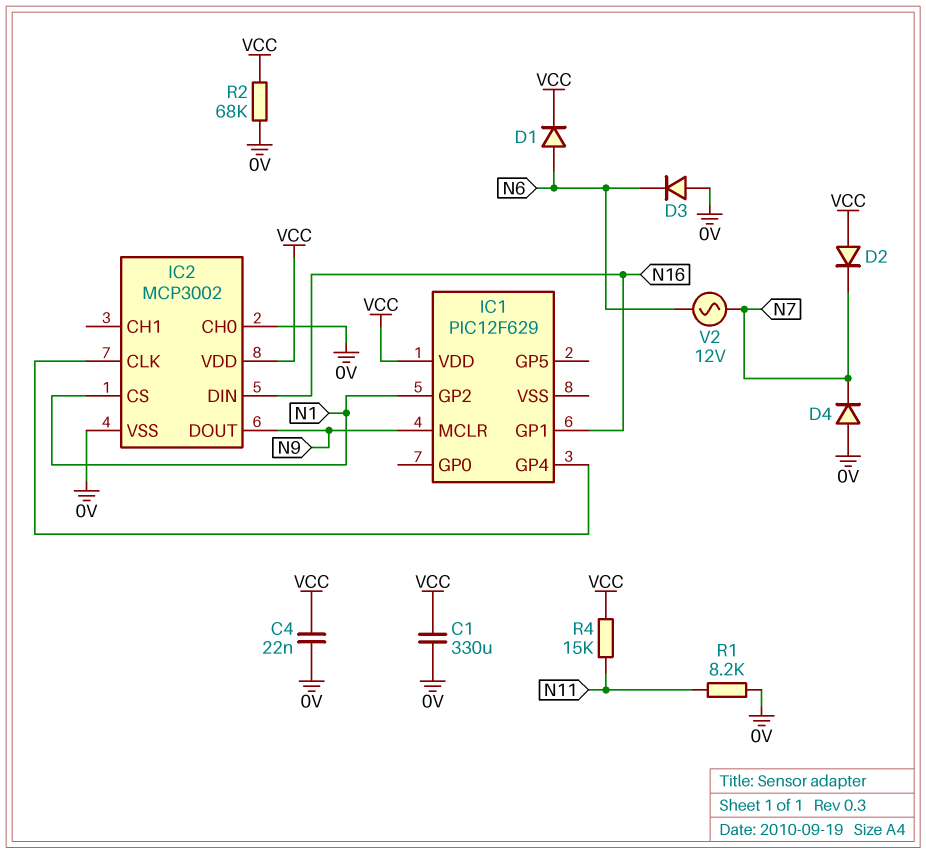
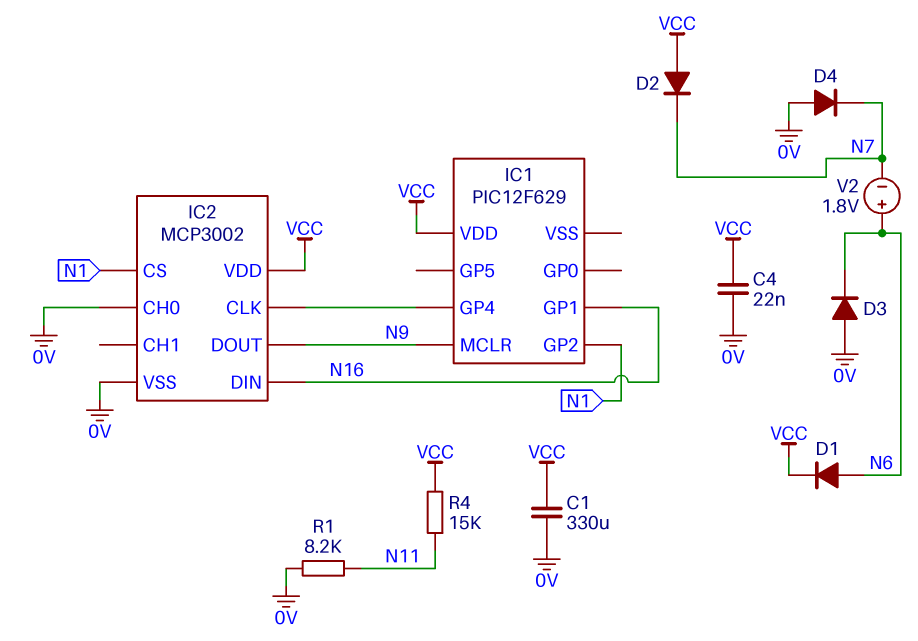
R2: 68k (0V, VCC) -> none
V2: AC 12V (N6, N7) -> 1.8V (plus N6, minus N7)

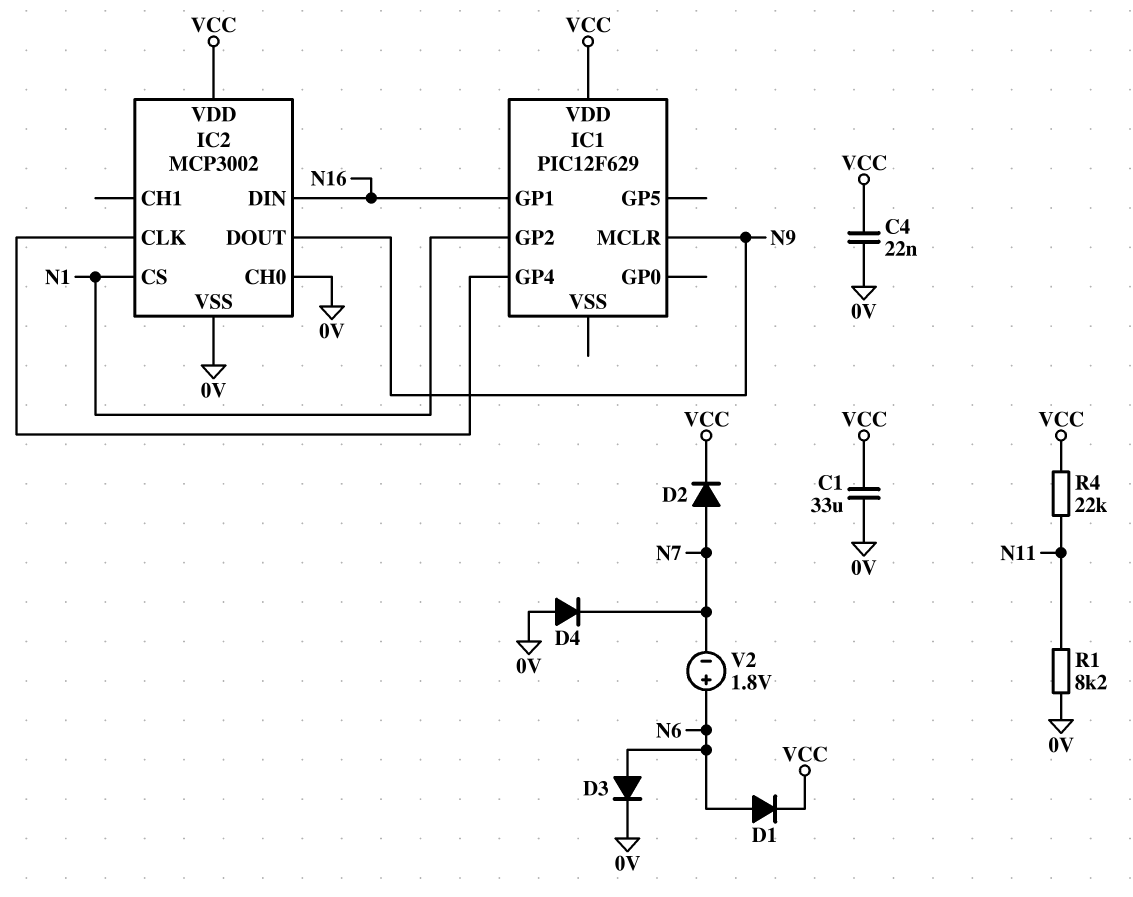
C1: 330uF (0V, VCC) -> 33uF (0V, VCC)
D2: diode (A VCC, K N7) -> diode (A N7, K VCC)
D3: diode (A 0V, K N6) -> diode (A N6, K 0V)
R4: 15k (N11, VCC) -> 22k (N11, VCC)

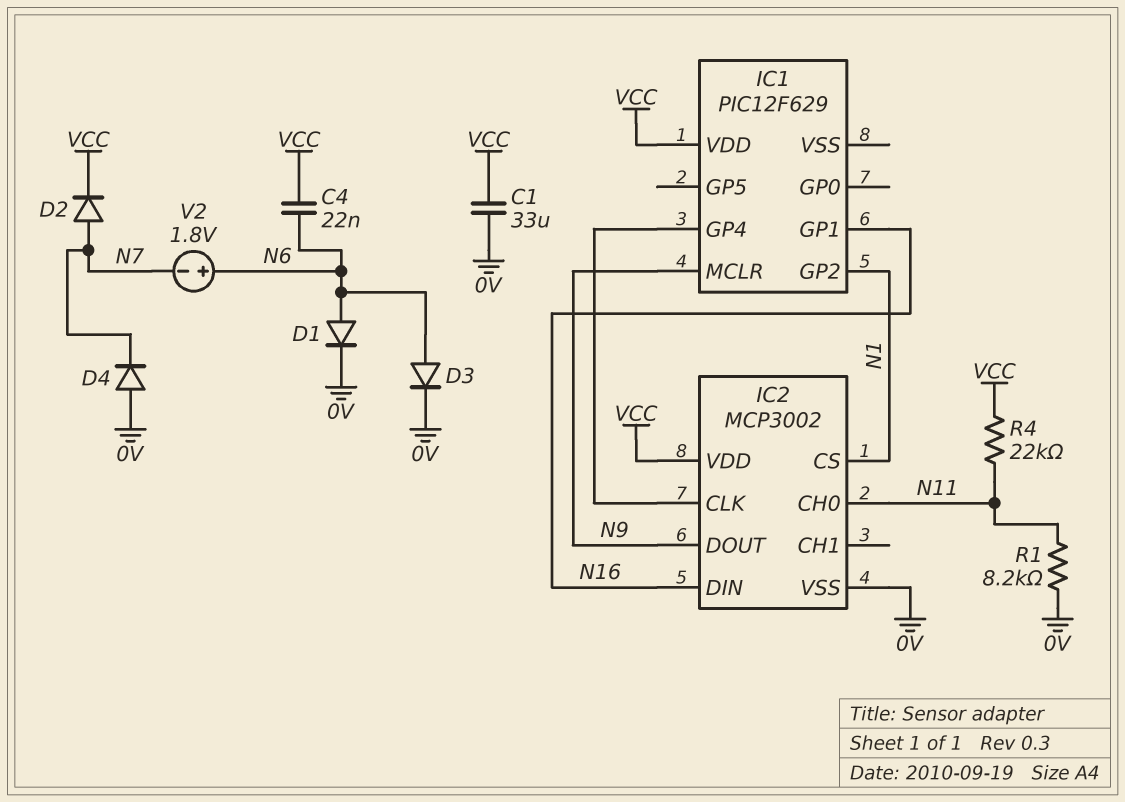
C4: 22nF (0V, VCC) -> 22nF (N6, VCC)
D1: diode (A N6, K VCC) -> diode (A N6, K 0V)
IC2 pin CH0: 0V -> N11

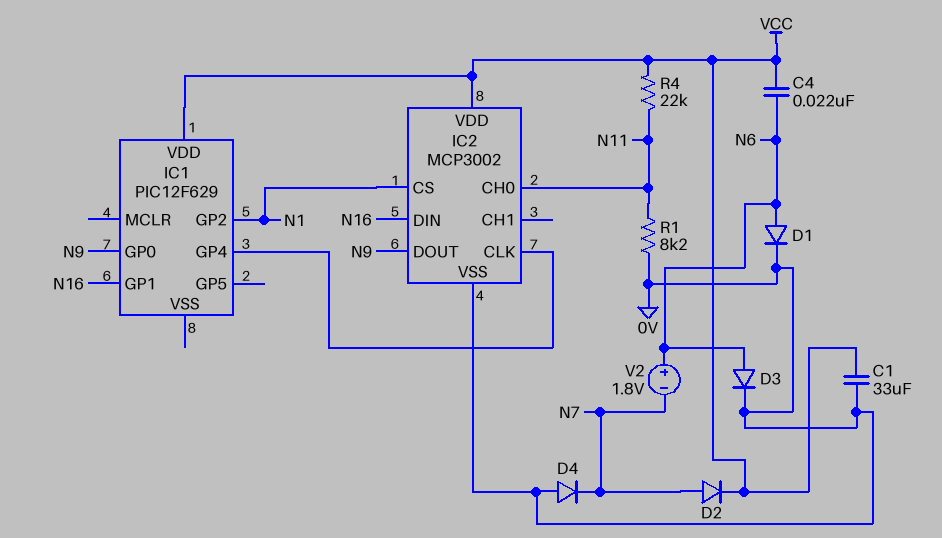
IC1 pin GP0: none -> N9
IC1 pin MCLR: N9 -> none

